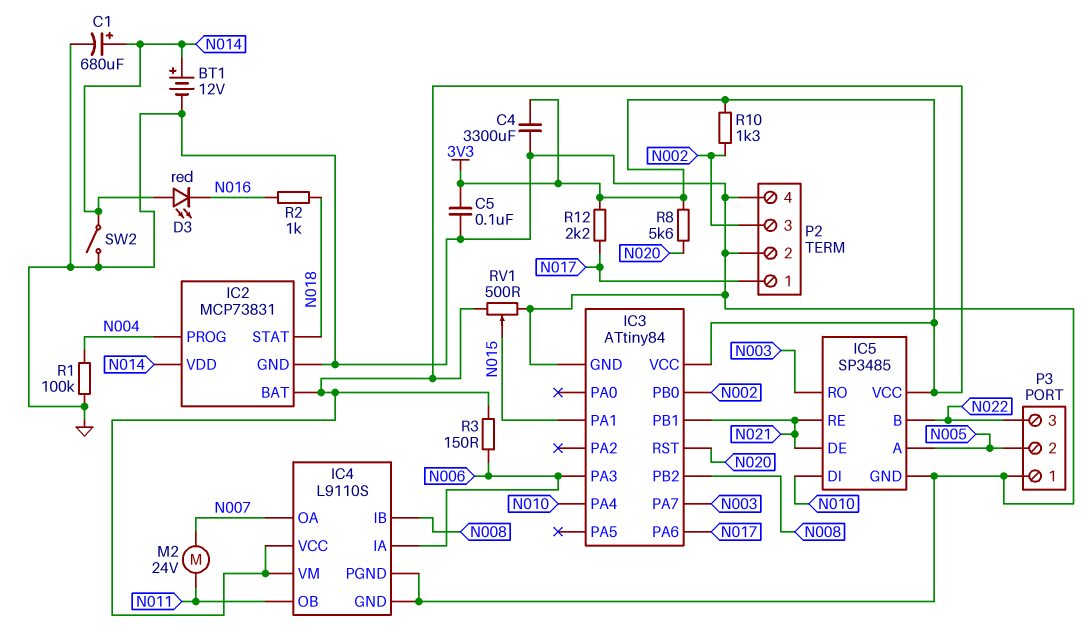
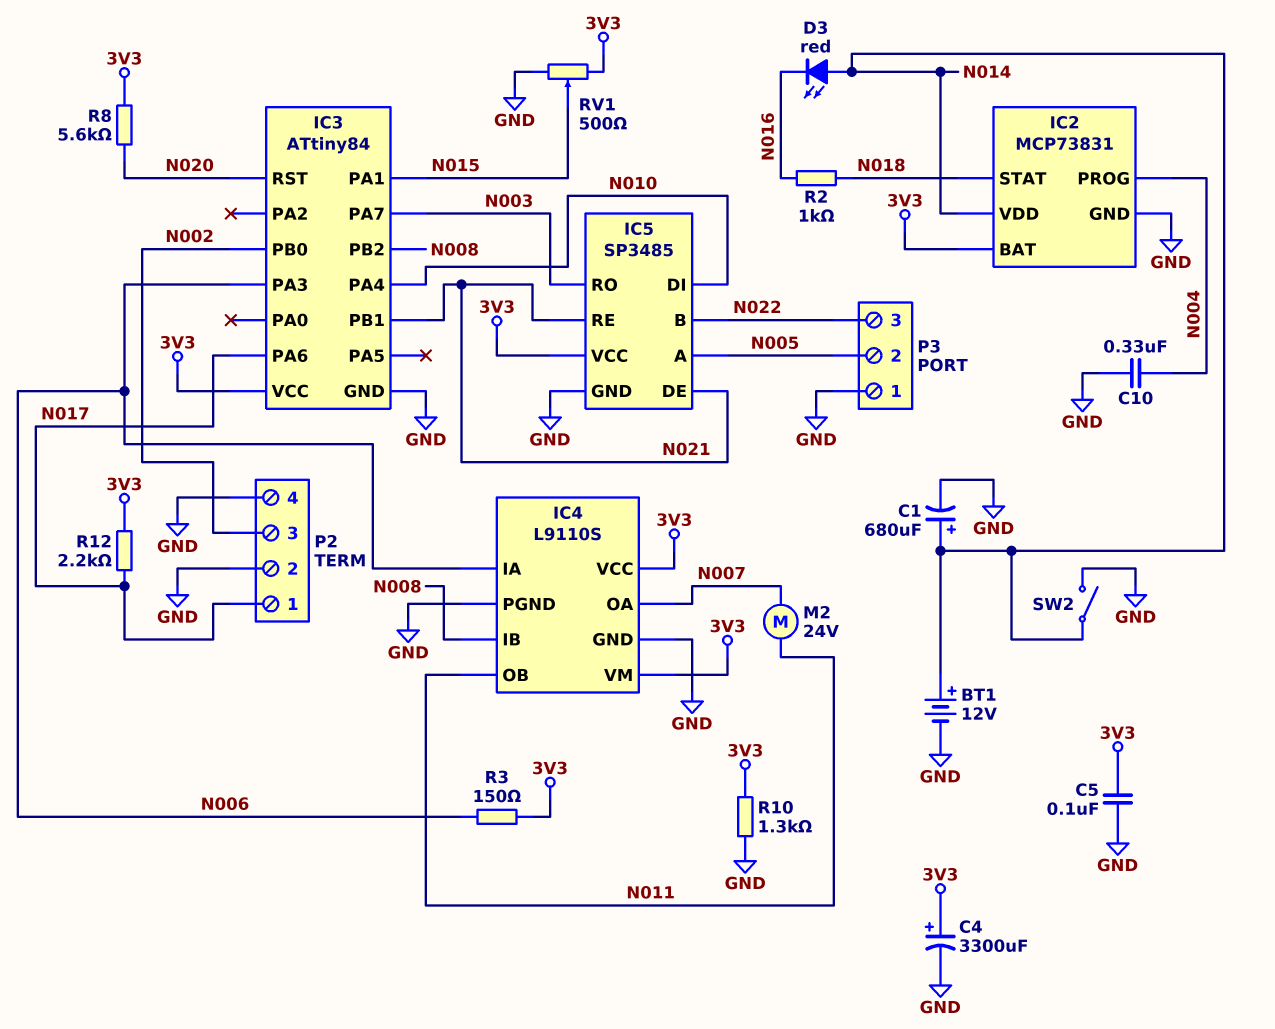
C4: 3300uF (3V3, GND) -> 3300uF (plus 3V3, minus GND)
C10: none -> 330nF (GND, N004)
R1: 100k (GND, N004) -> none
R10: 1.3k (3V3, N002) -> 1.3k (3V3, GND)

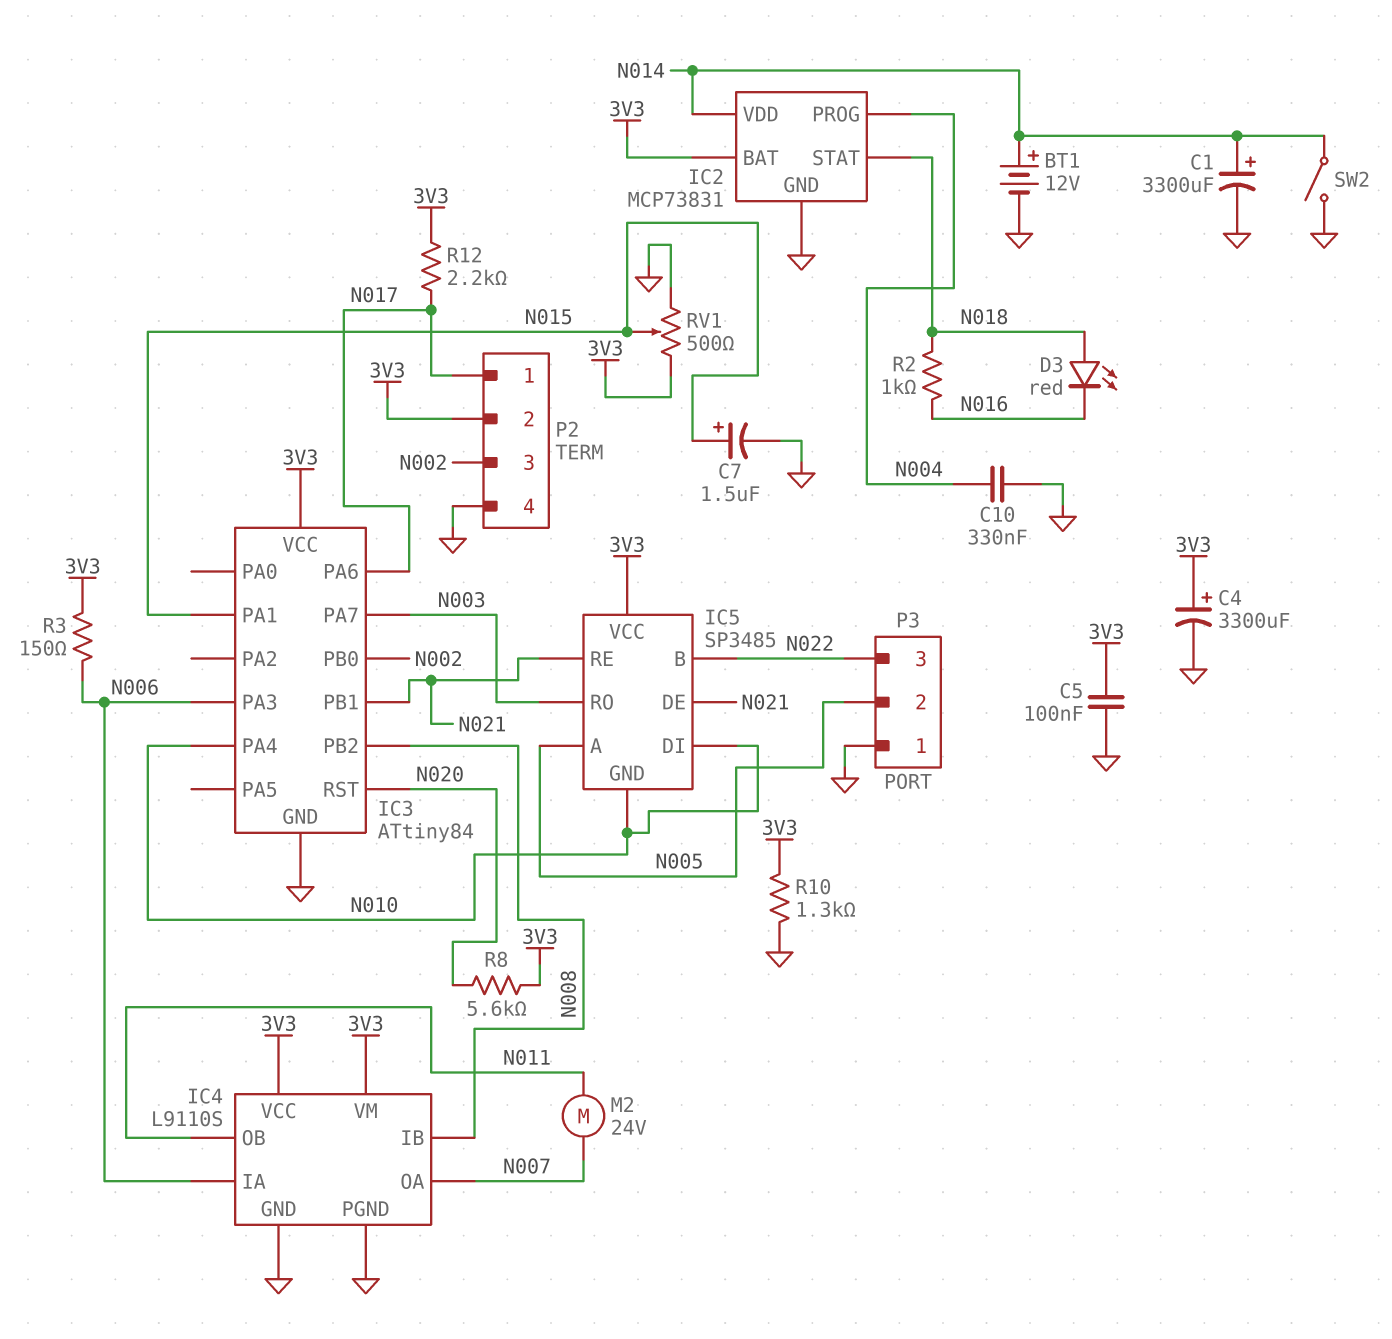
C1: 680uF (plus N014, minus GND) -> 3300uF (plus N014, minus GND)
C7: none -> 1.5uF (plus N015, minus GND)
D3: LED red (A N014, K N016) -> LED red (A N018, K N016)
IC5 pin GND: GND -> N010
P2 pin 2: GND -> 3V3

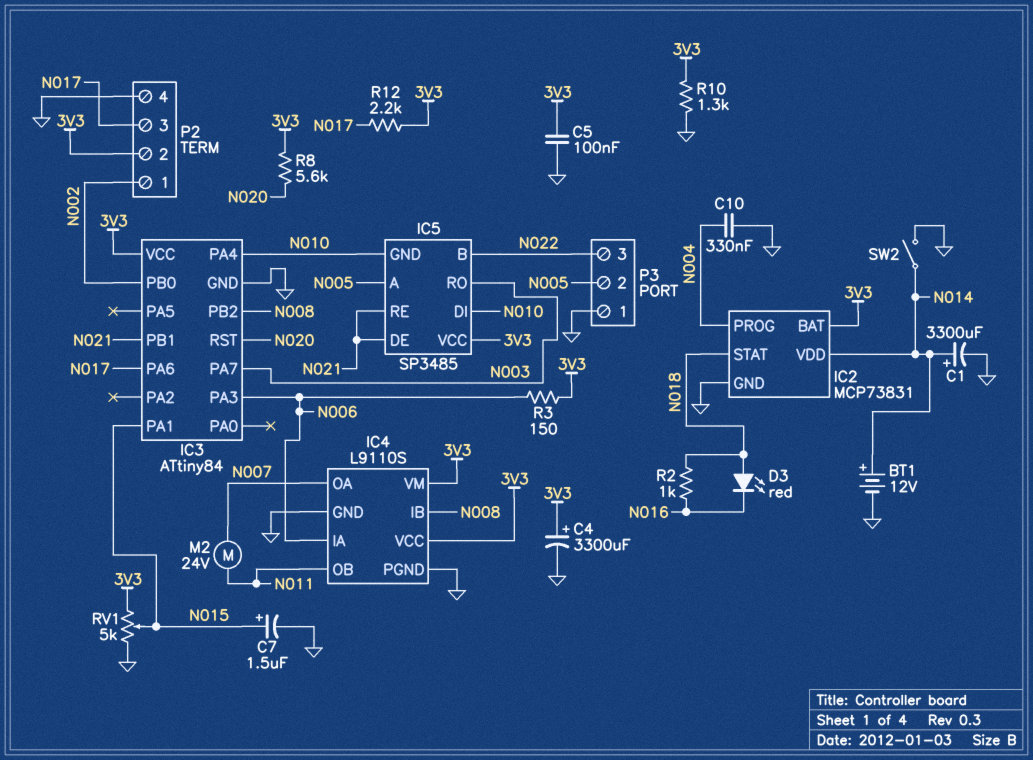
P2 pin 1: N017 -> N002
P2 pin 3: N002 -> N017
RV1: 500 (3V3, GND, wiper N015) -> 5k (3V3, GND, wiper N015)

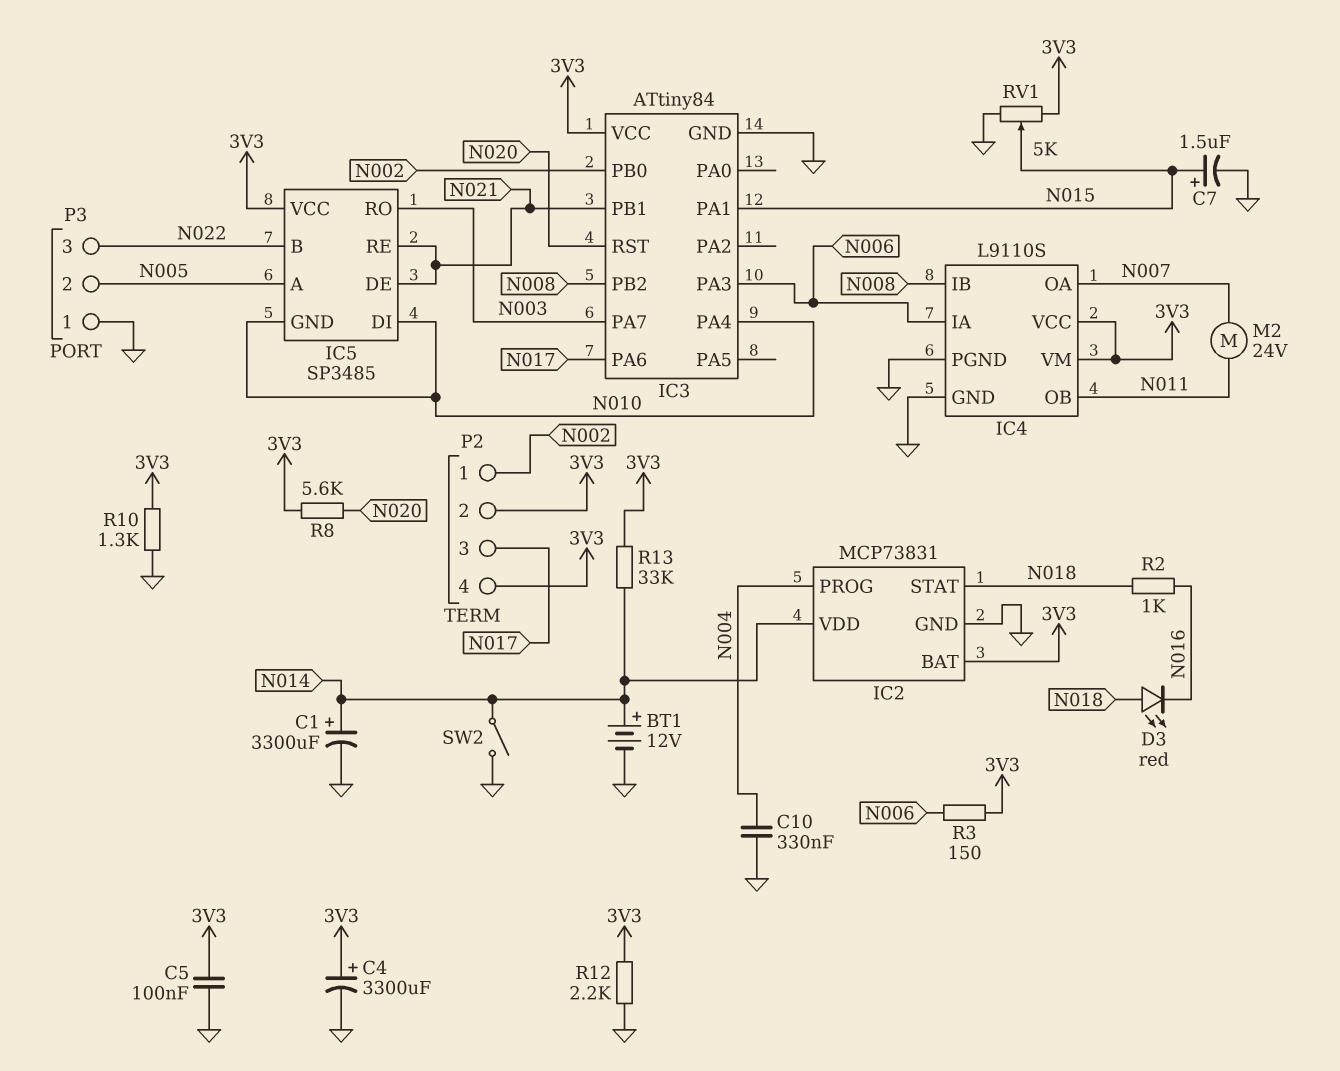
P2 pin 4: GND -> 3V3
R12: 2.2k (3V3, N017) -> 2.2k (3V3, GND)
R13: none -> 33k (3V3, N014)

